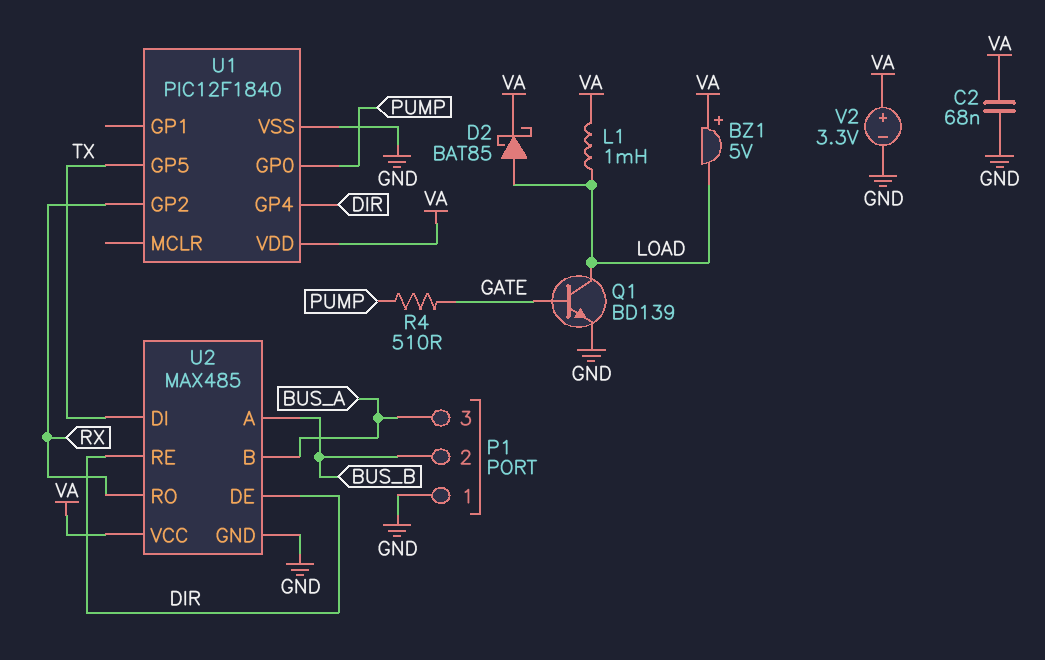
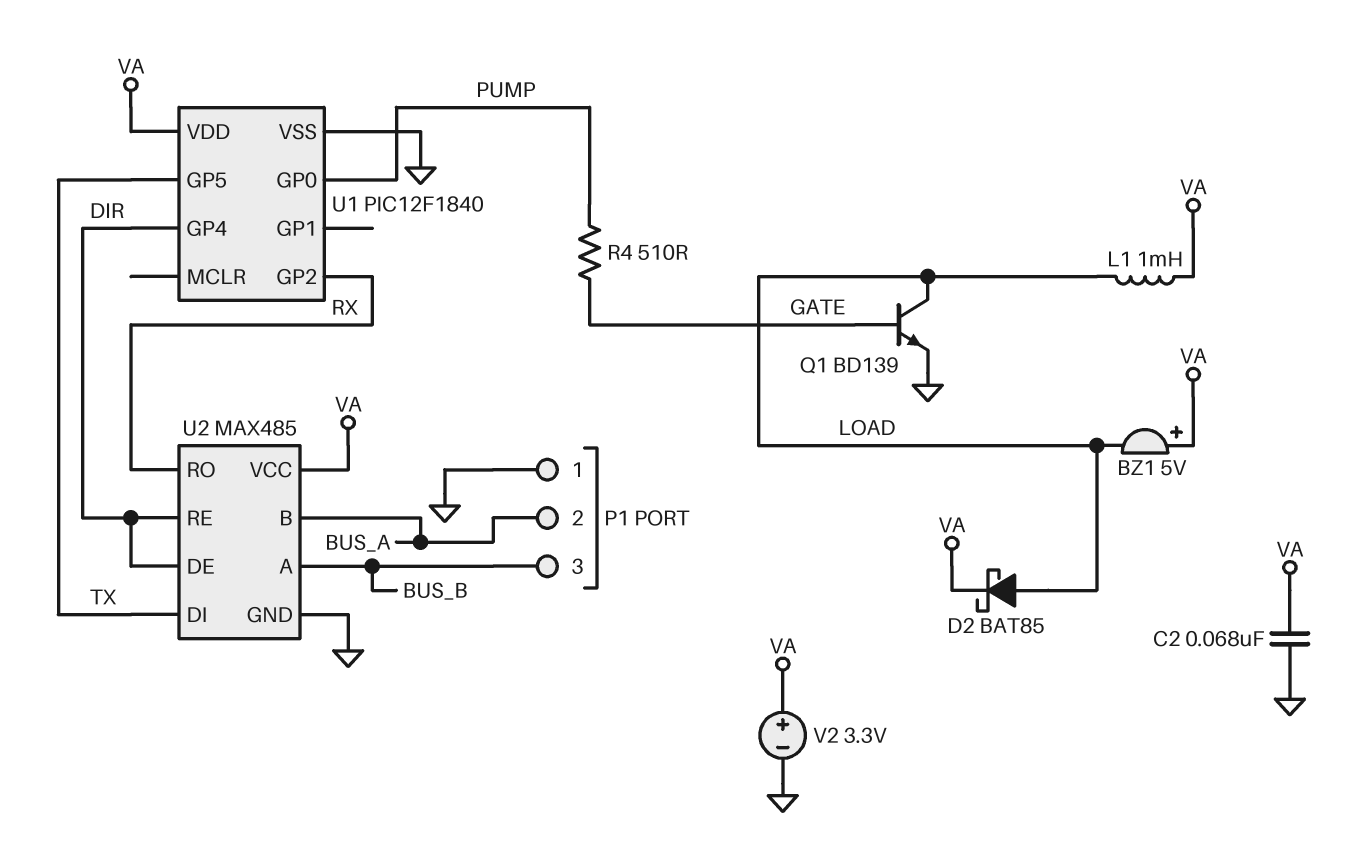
P1 pin 2: BUS_B -> BUS_A
P1 pin 3: BUS_A -> BUS_B

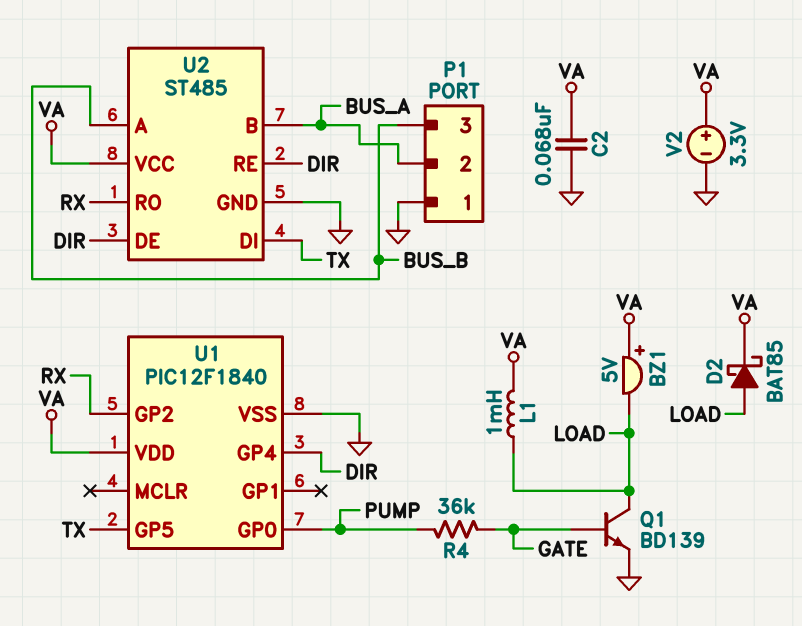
R4: 510 (GATE, PUMP) -> 36k (GATE, PUMP)
U2: MAX485 -> ST485

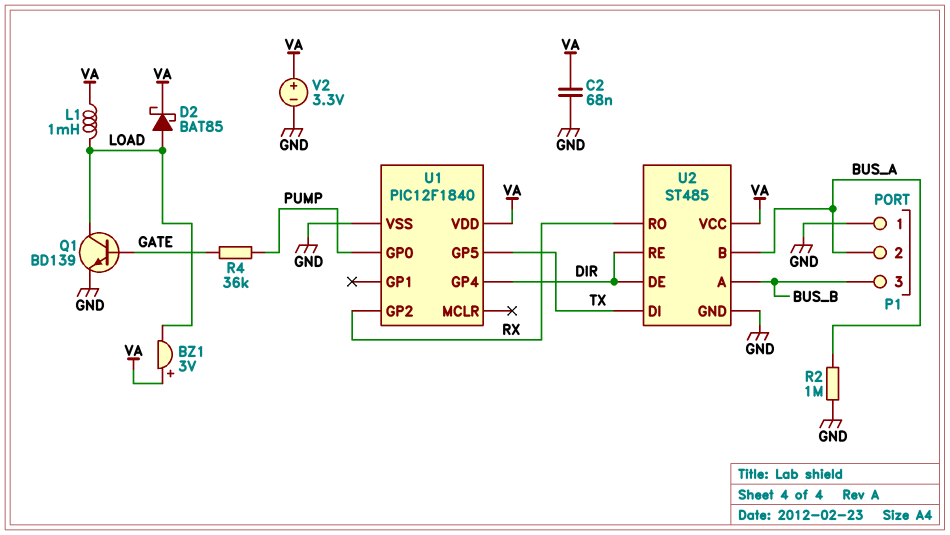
BZ1: buzzer 5V (plus VA, minus LOAD) -> buzzer 3V (plus VA, minus LOAD)
R2: none -> 1M (BUS_A, GND)

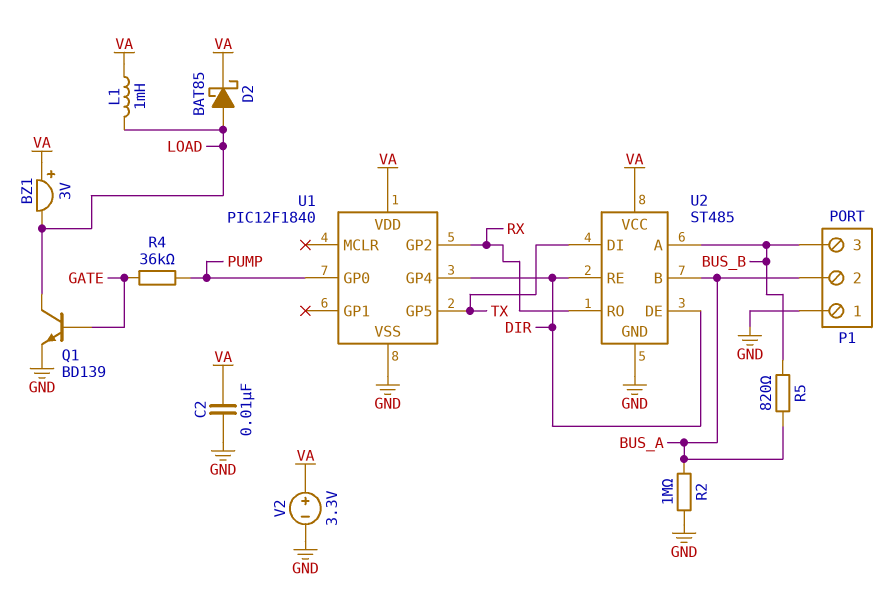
C2: 68nF (GND, VA) -> 10nF (GND, VA)
R5: none -> 820 (BUS_A, BUS_B)

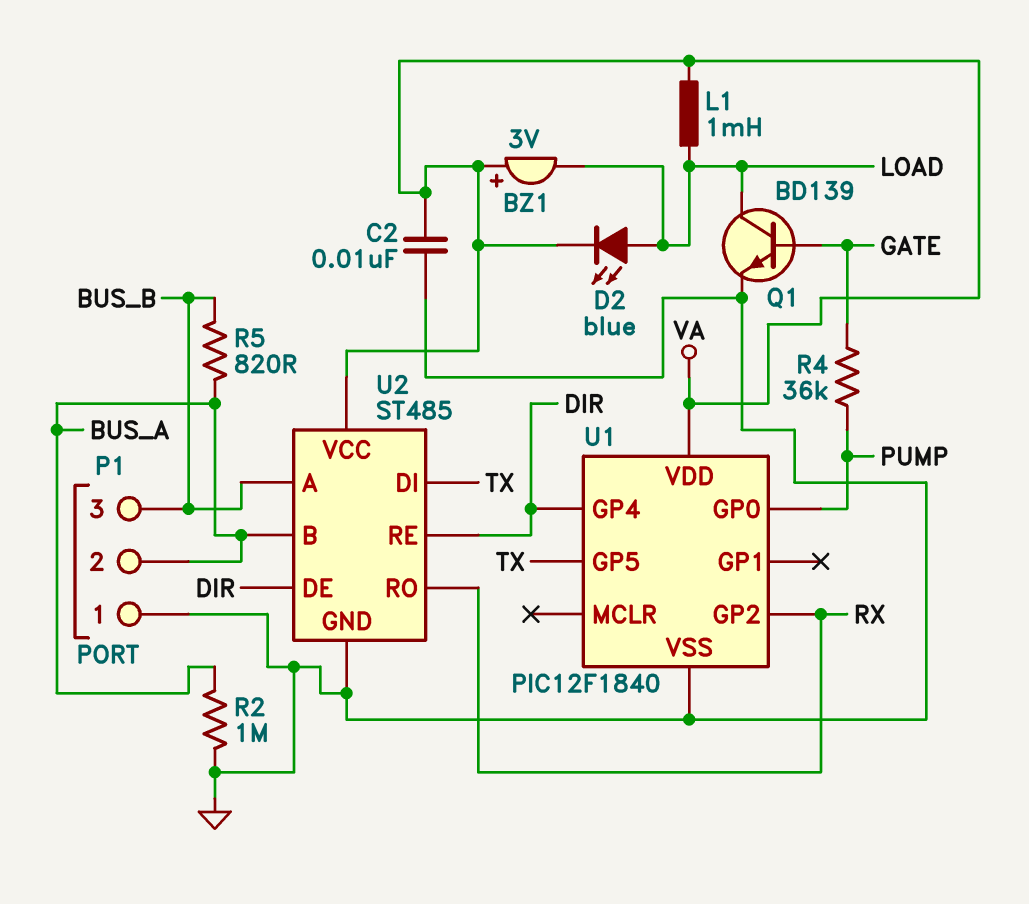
D2: schottky BAT85 (A LOAD, K VA) -> LED blue (A LOAD, K VA)
V2: 3.3V (plus VA, minus GND) -> none

